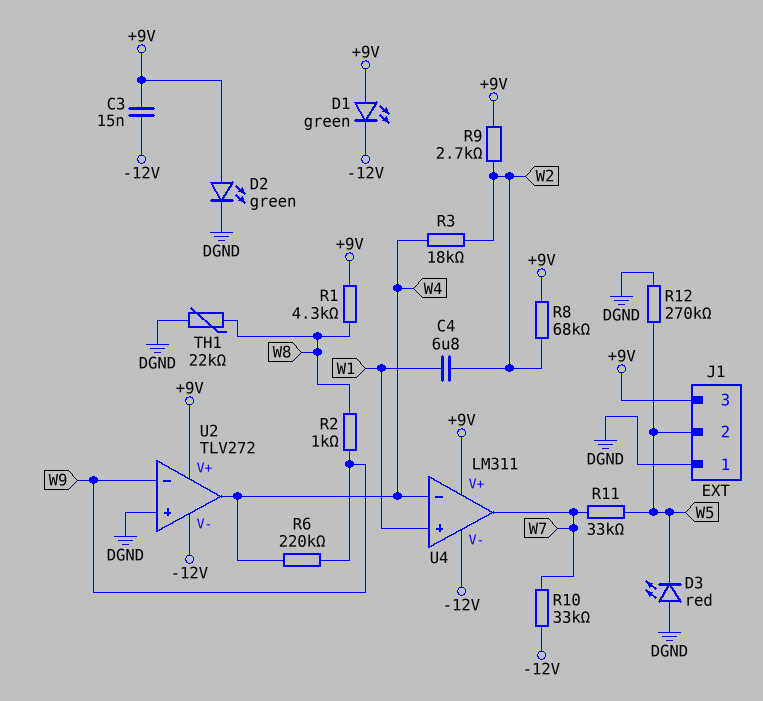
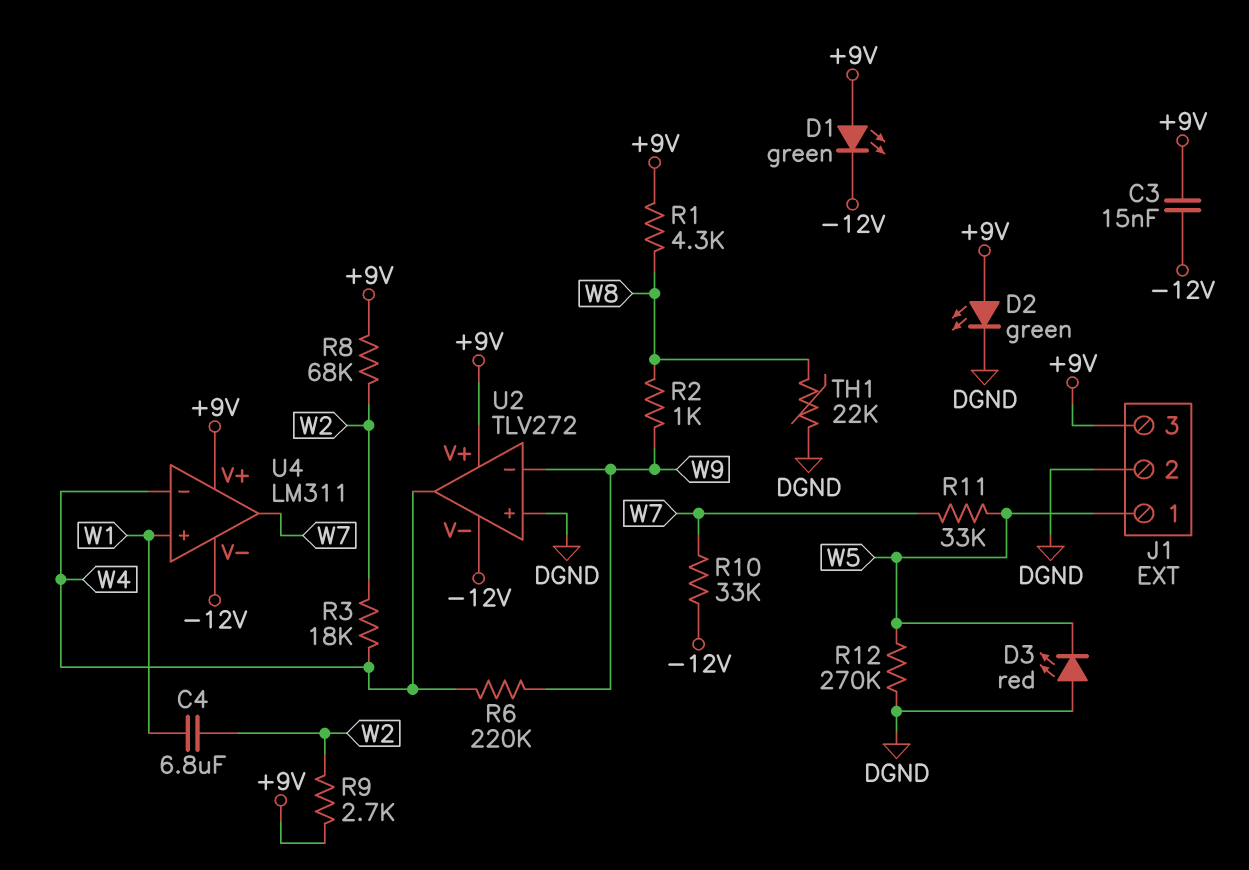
J1 pin 1: DGND -> W5
J1 pin 2: W5 -> DGND

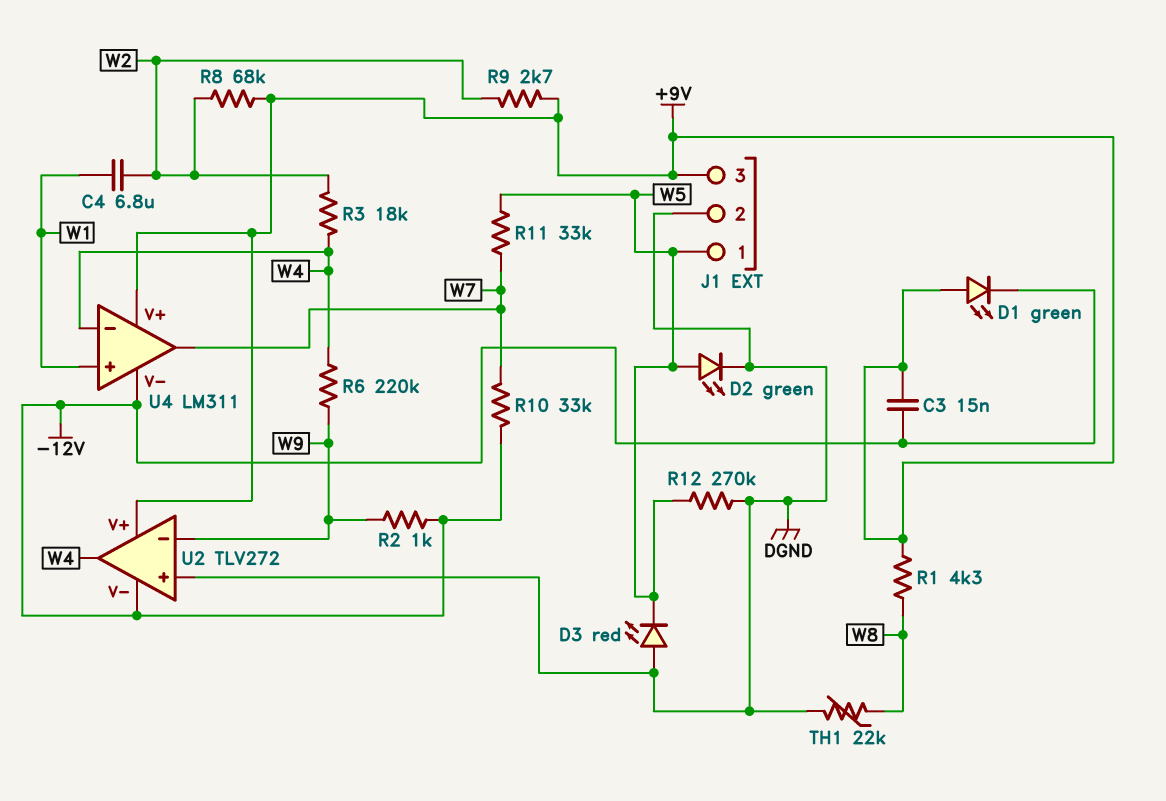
D2: LED green (A +9V, K DGND) -> LED green (A W5, K DGND)
R2: 1k (W8, W9) -> 1k (-12V, W9)

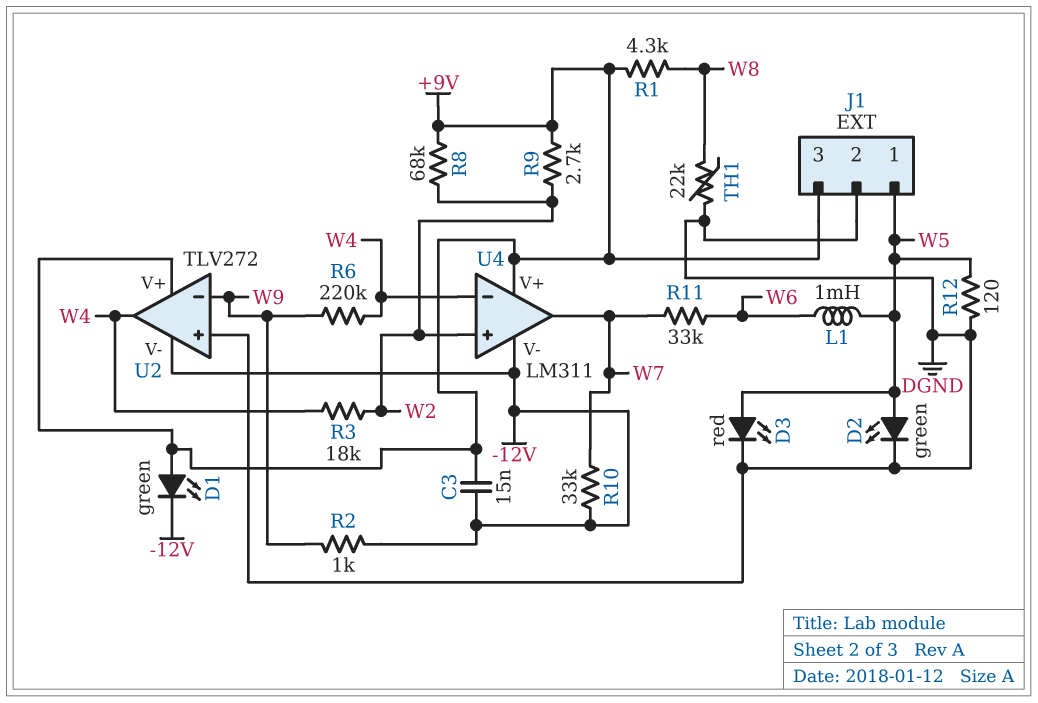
C4: 6.8uF (W1, W2) -> none
D3: LED red (A DGND, K W5) -> LED red (A W5, K DGND)
L1: none -> 1mH (W5, W6)
R11: 33k (W5, W7) -> 33k (W6, W7)
R12: 270k (DGND, W5) -> 120 (DGND, W5)
U4 pin in+: W1 -> W2

